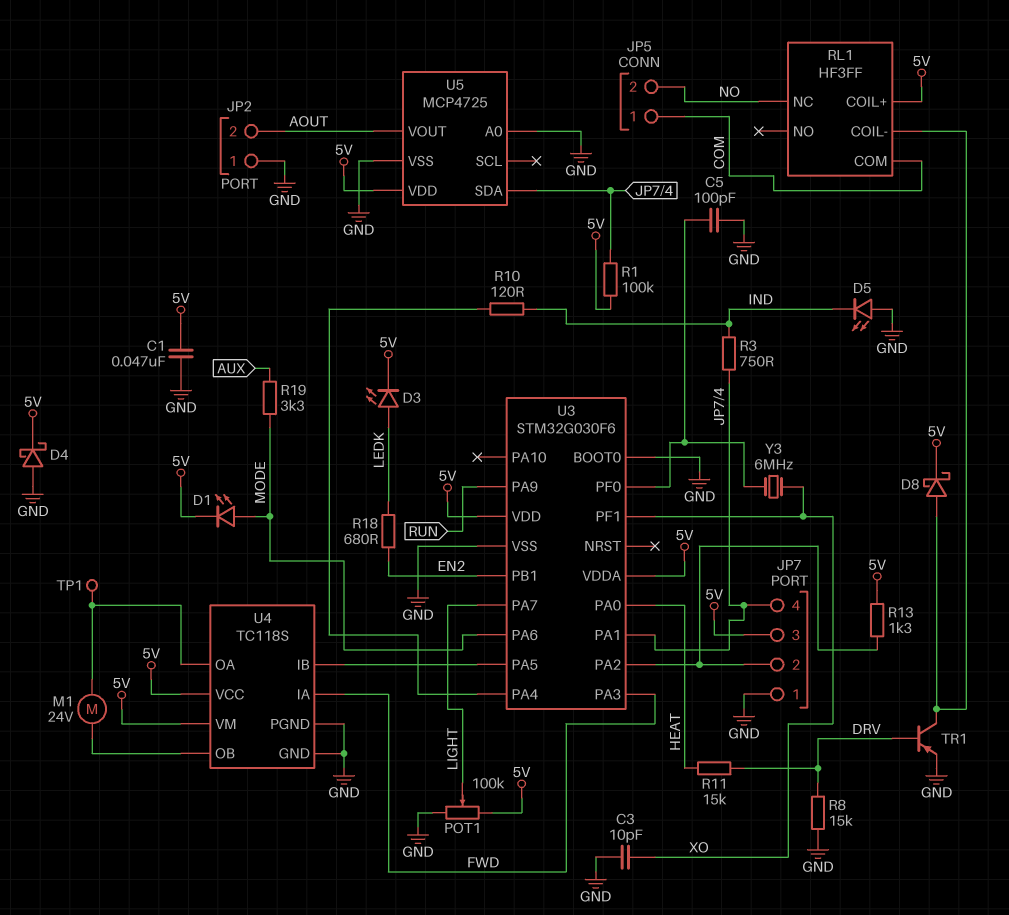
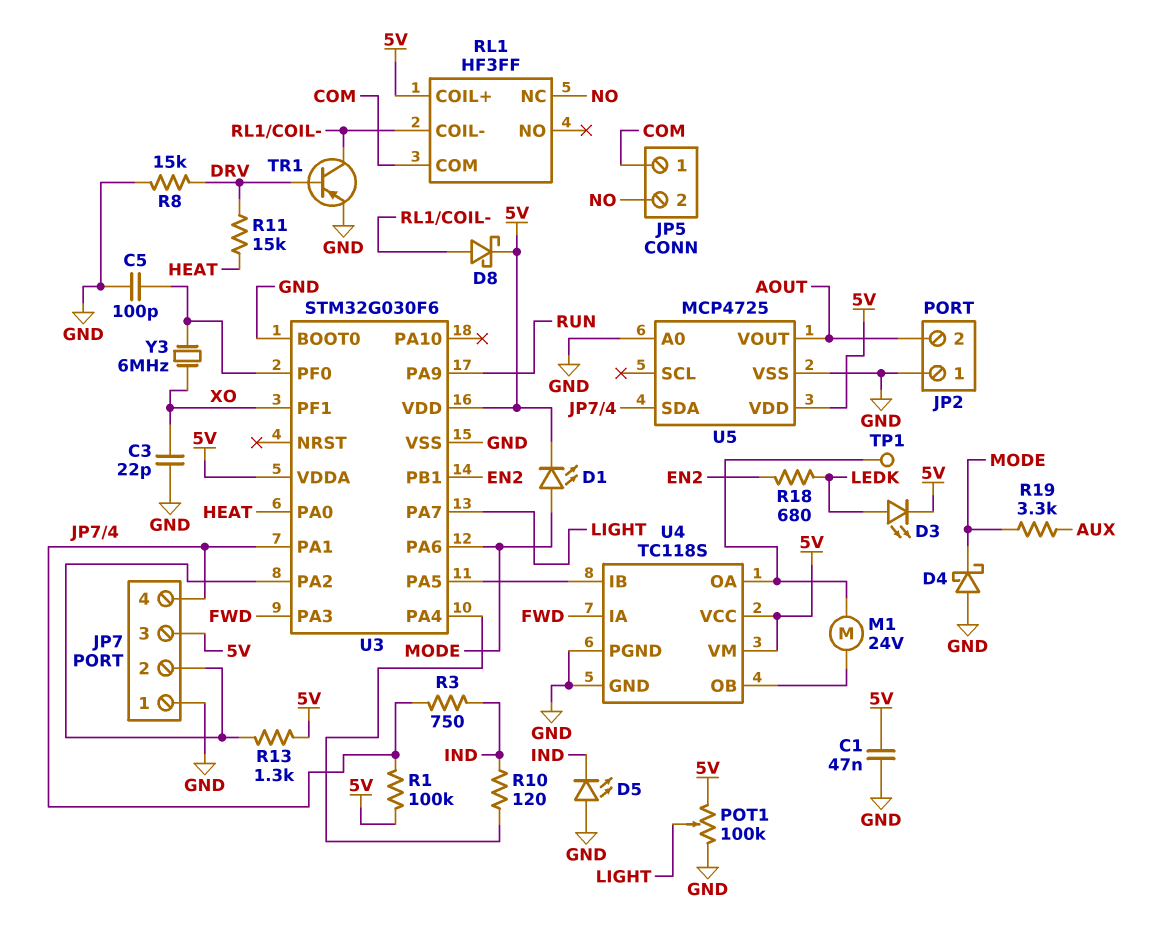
C3: 10pF (GND, XO) -> 22pF (GND, XO)
D4: schottky (A GND, K 5V) -> schottky (A GND, K MODE)

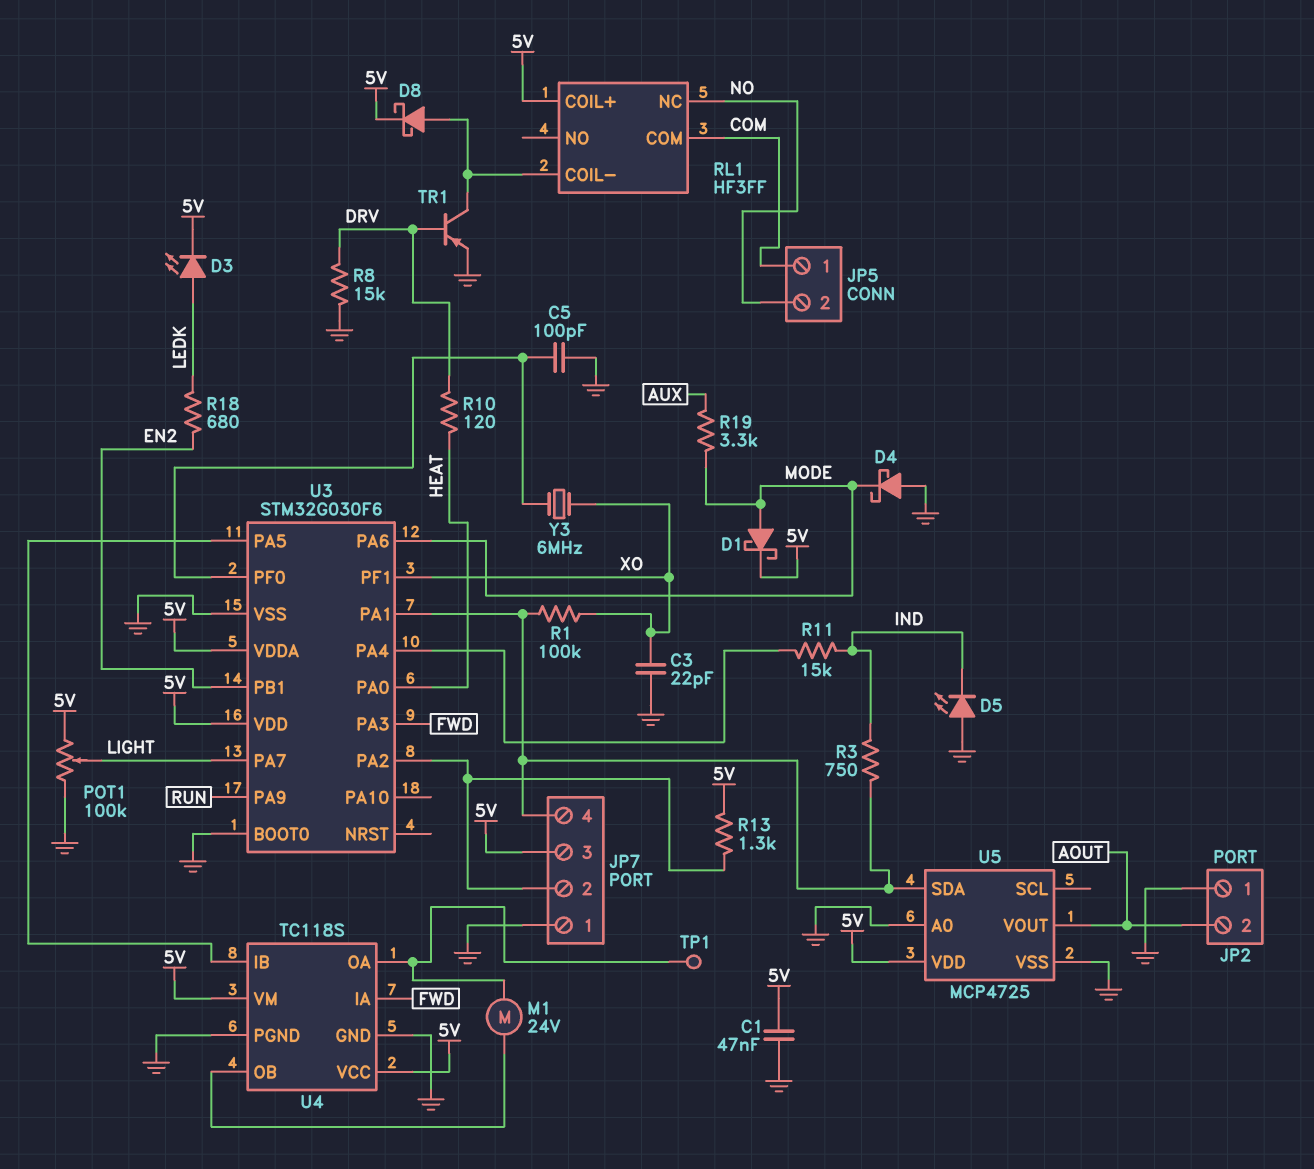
D1: LED (A MODE, K 5V) -> schottky (A MODE, K 5V)
R1: 100k (5V, JP7/4) -> 100k (JP7/4, XO)
R10: 120 (IND, U3/PA4) -> 120 (DRV, HEAT)
R11: 15k (DRV, HEAT) -> 15k (IND, U3/PA4)

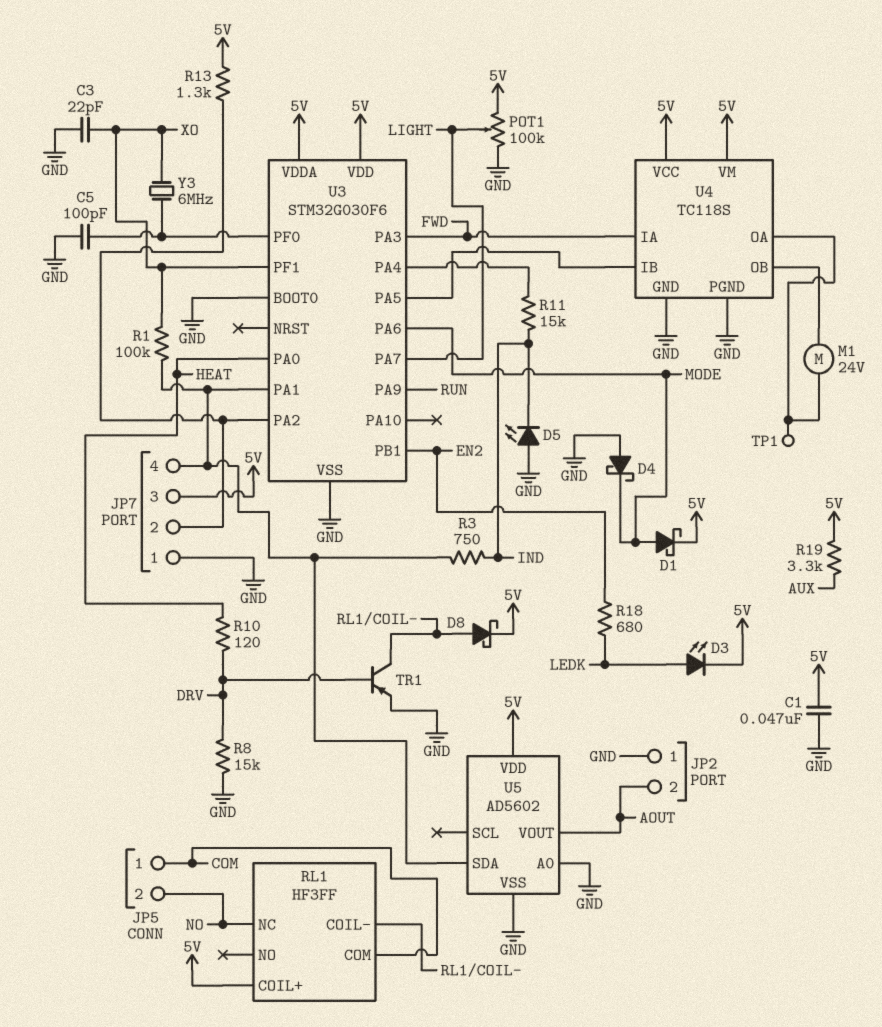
R19: 3.3k (AUX, MODE) -> 3.3k (5V, AUX)
U5: MCP4725 -> AD5602

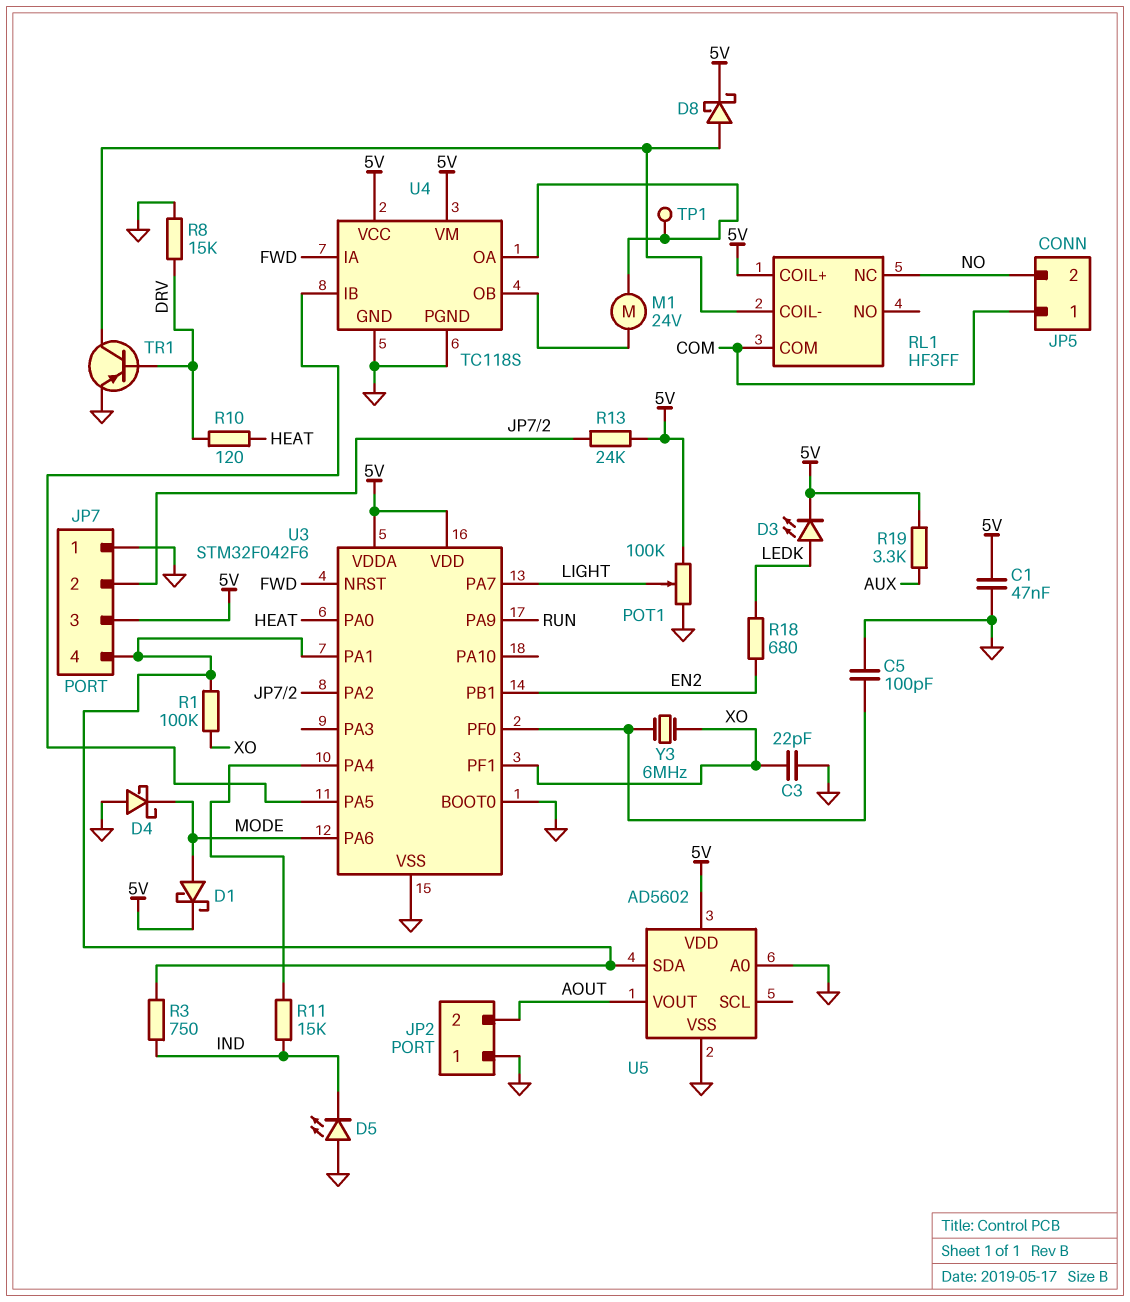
R13: 1.3k (5V, JP7/2) -> 24k (5V, JP7/2)
U3: STM32G030F6 -> STM32F042F6
U3 pin NRST: none -> FWD
U3 pin PA3: FWD -> none

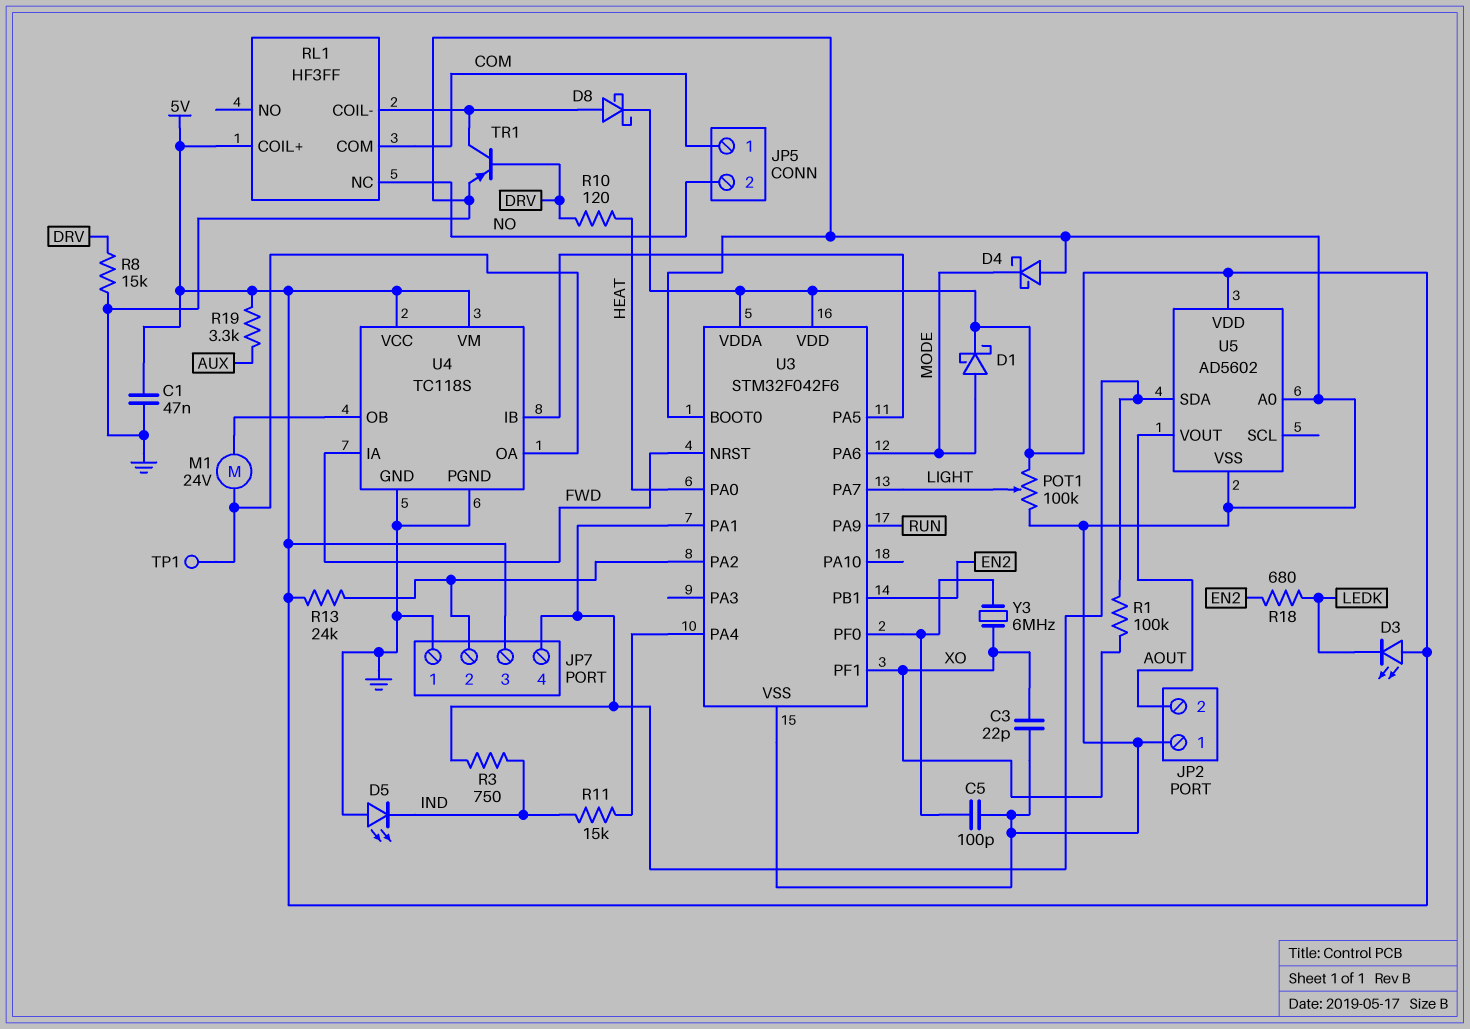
D3: LED (A LEDK, K 5V) -> LED (A 5V, K LEDK)

